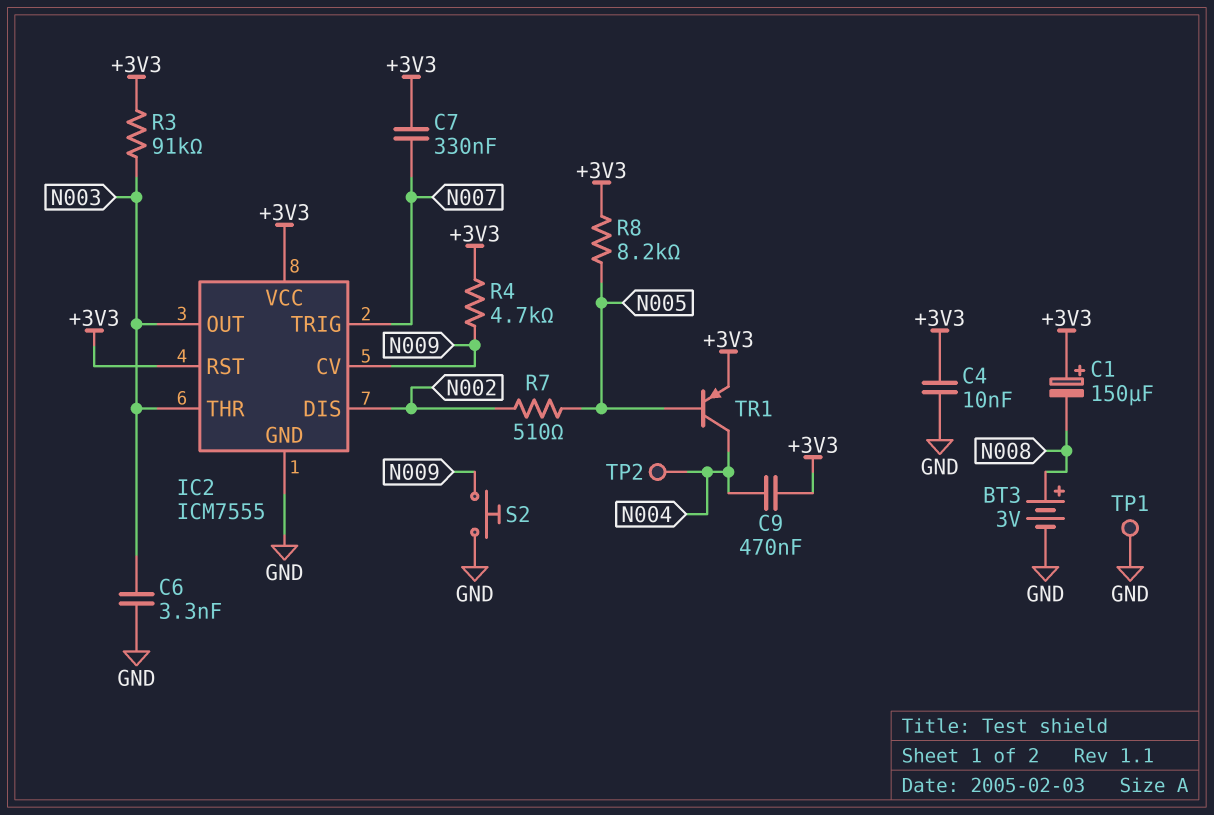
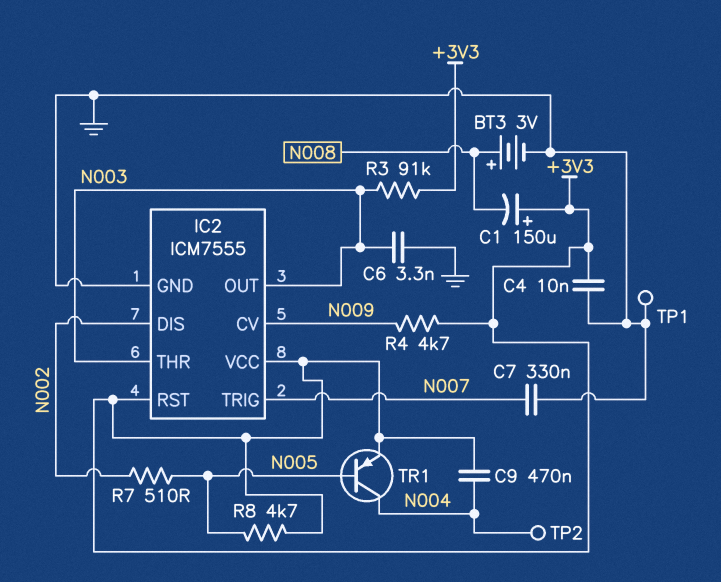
C7: 330nF (+3V3, N007) -> 330nF (GND, N007)
R8: 8.2k (+3V3, N005) -> 4.7k (+3V3, N005)
S2: button (GND, N009) -> none

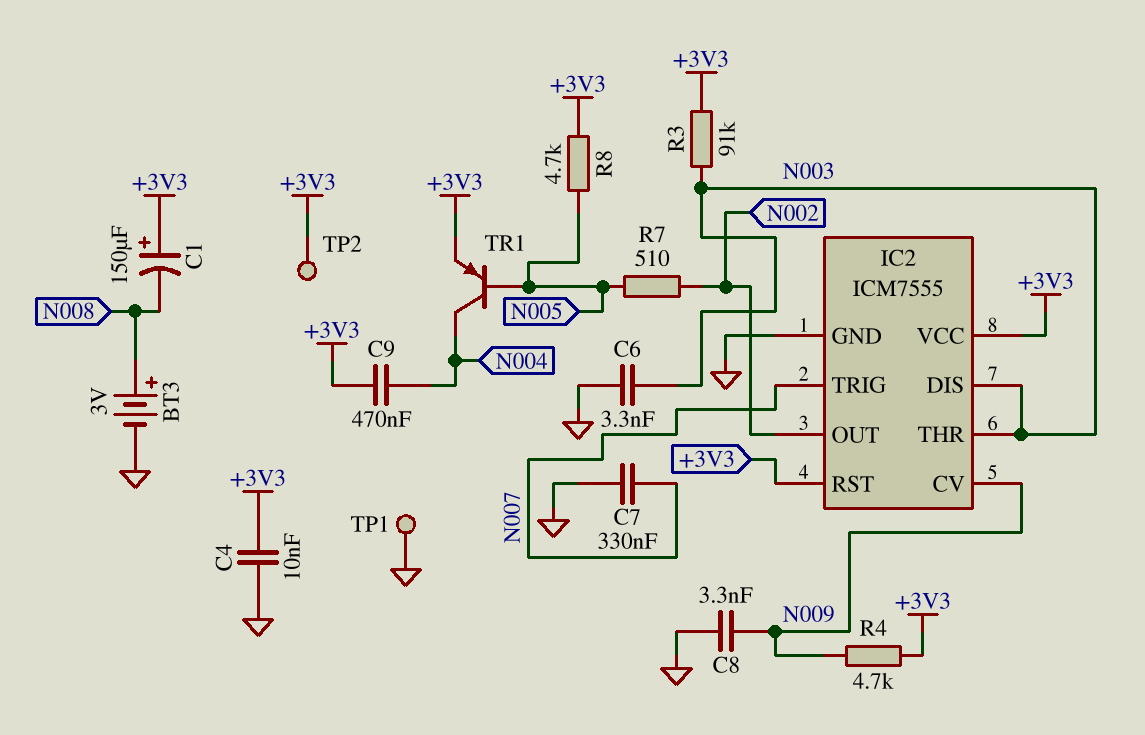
C8: none -> 3.3nF (GND, N009)
IC2 pin DIS: N002 -> N003
IC2 pin OUT: N003 -> N002
TP2: test point (N004) -> test point (+3V3)

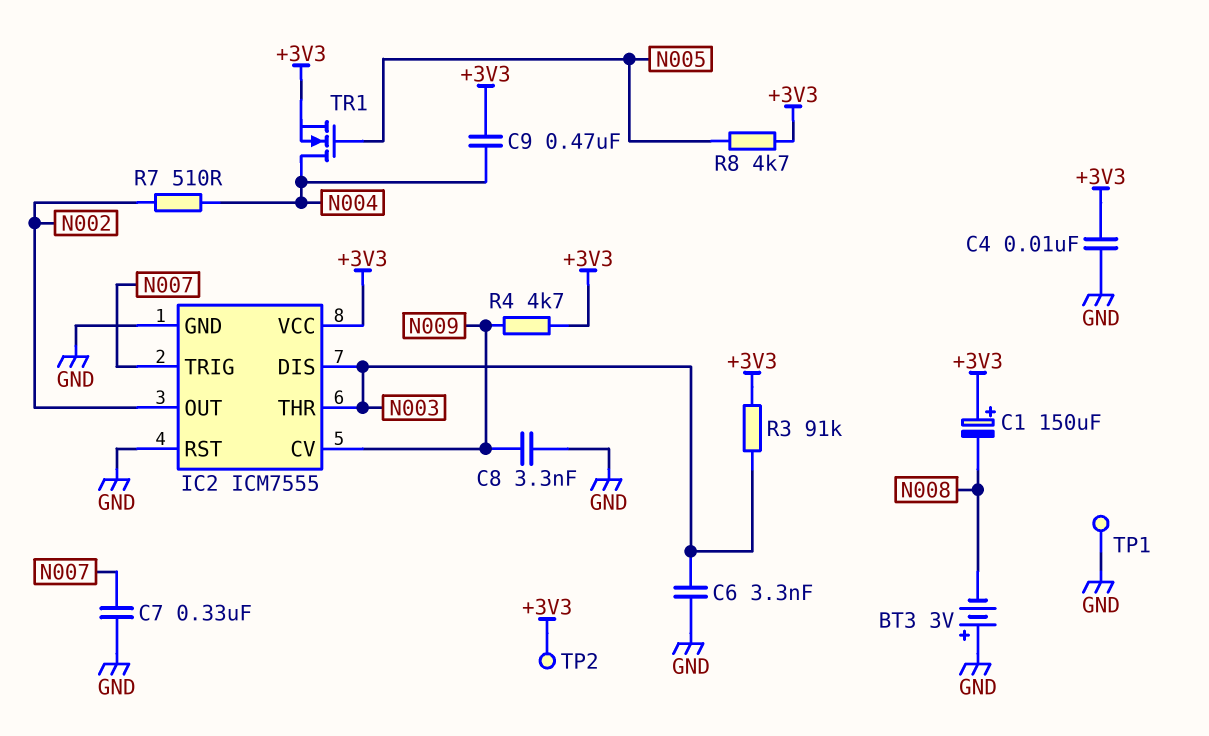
BT3: 3V (plus N008, minus GND) -> 3V (plus GND, minus N008)
IC2 pin RST: +3V3 -> GND
R7: 510 (N002, N005) -> 510 (N002, N004)
TR1: PNP (B N005, C N004, E +3V3) -> NMOS (G N005, D N004, S +3V3)

